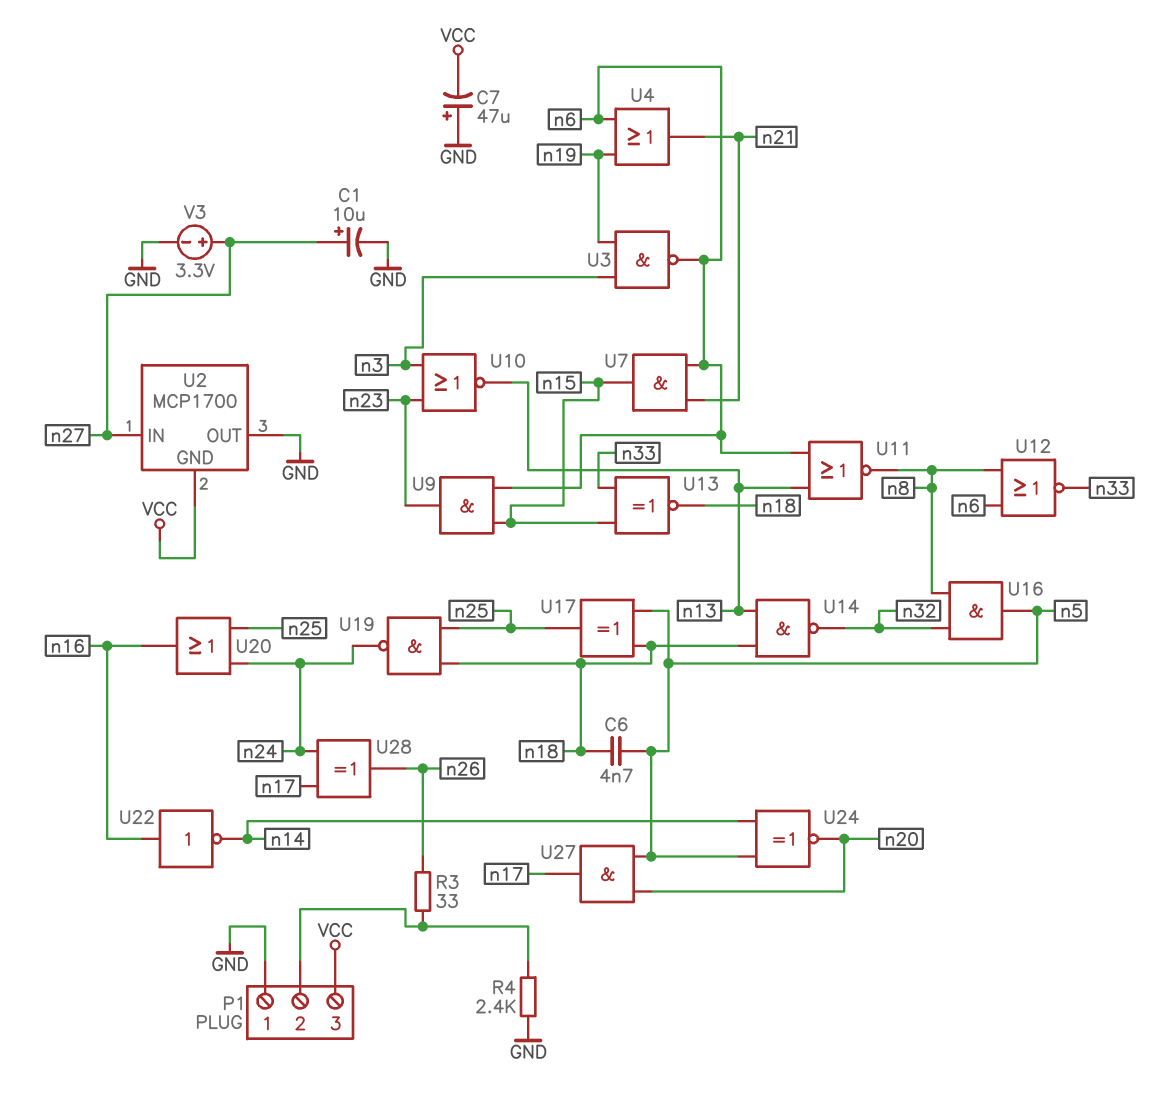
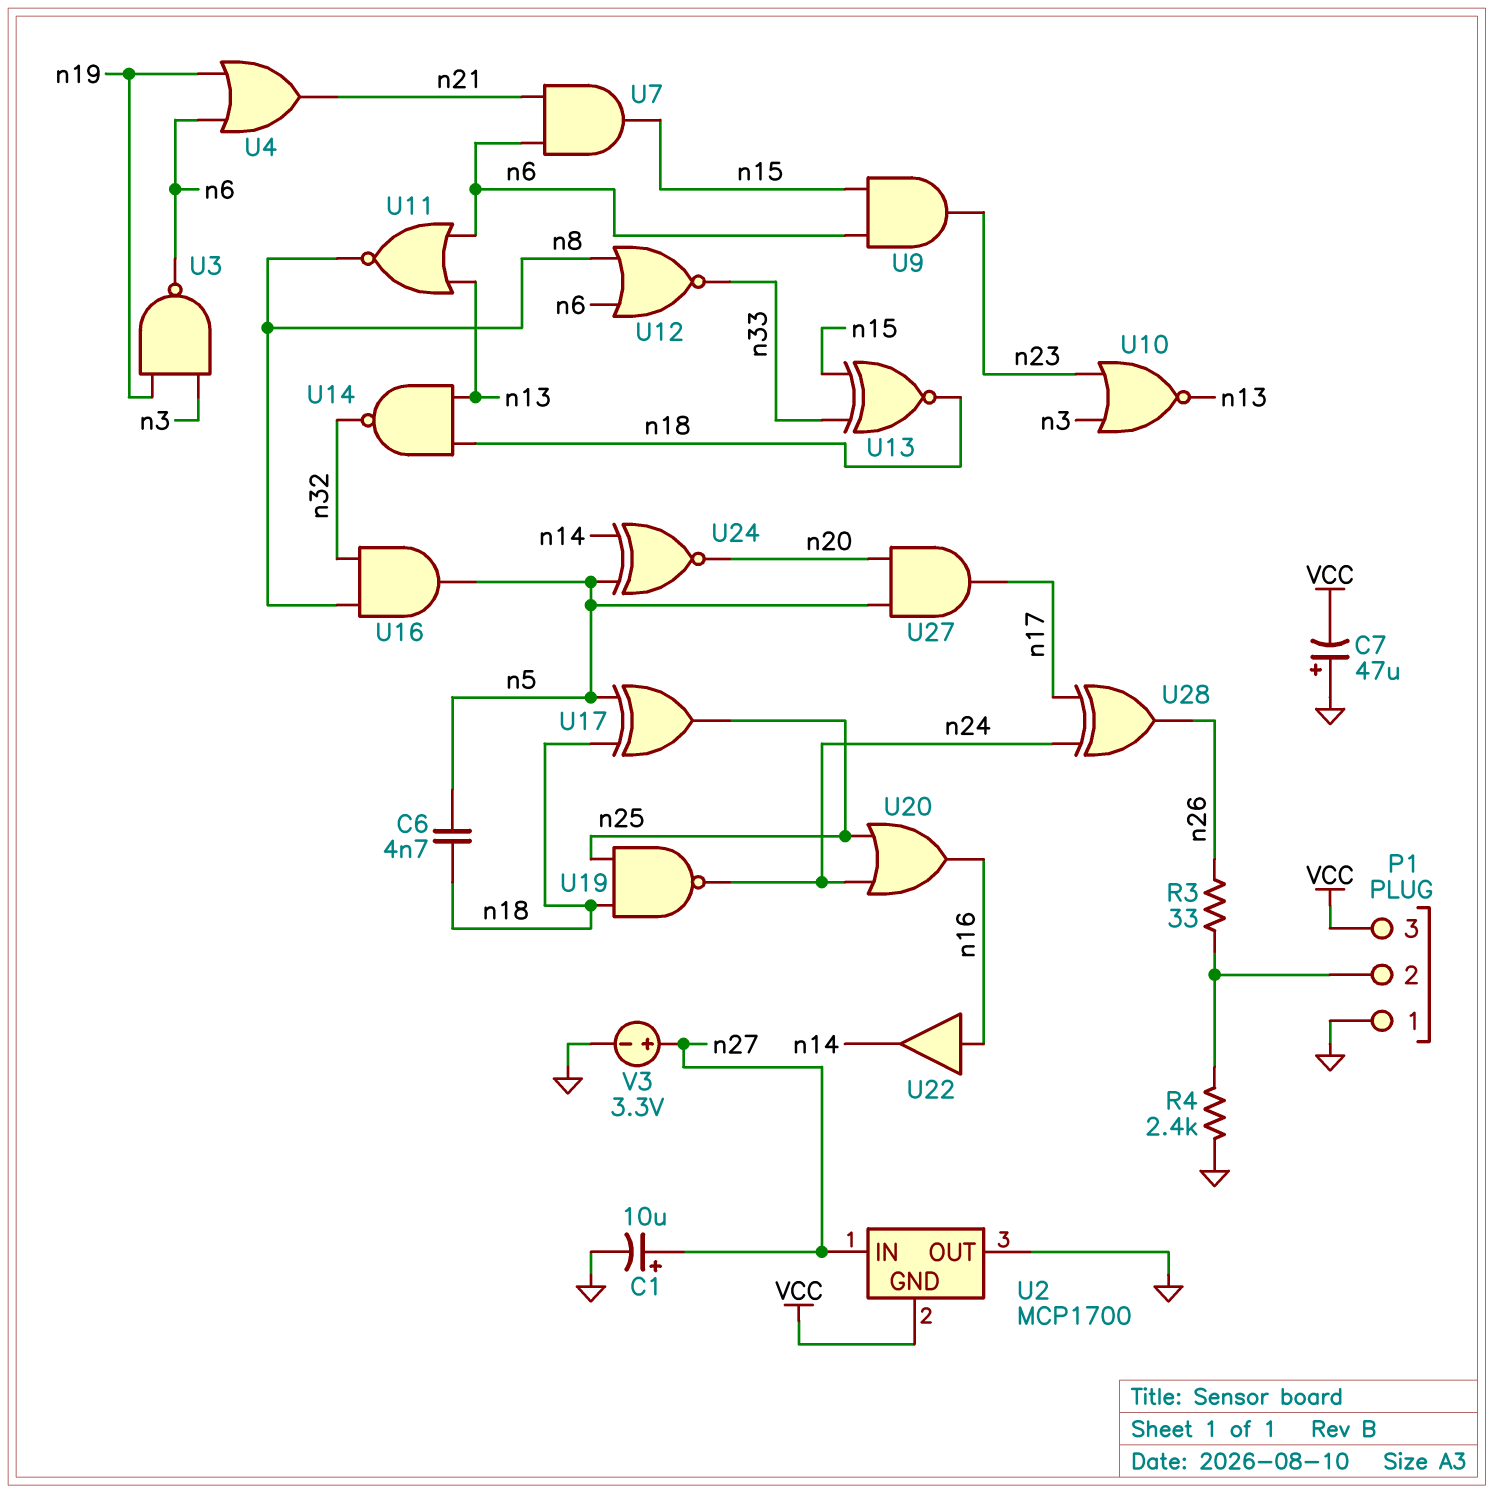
U22: NOT (in n16, out n14) -> buffer (in n16, out n14)

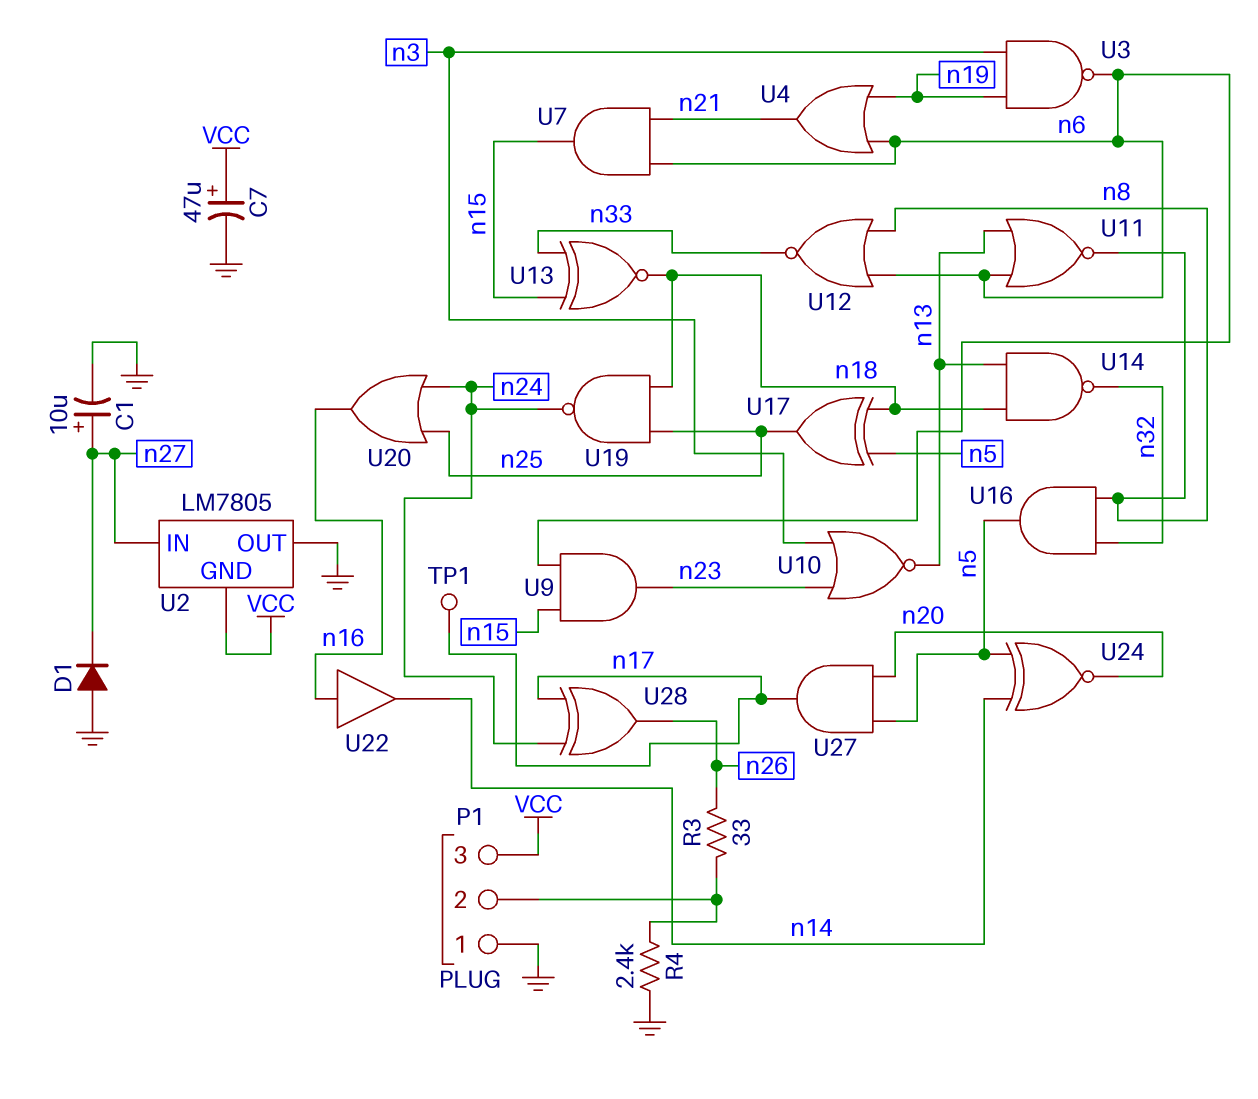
C6: 4.7nF (n5, n18) -> none
C7: 47uF (plus GND, minus VCC) -> 47uF (plus VCC, minus GND)
D1: none -> diode (A GND, K n27)
TP1: none -> test point (n17)
U2: MCP1700 -> LM7805
V3: 3.3V (plus n27, minus GND) -> none

